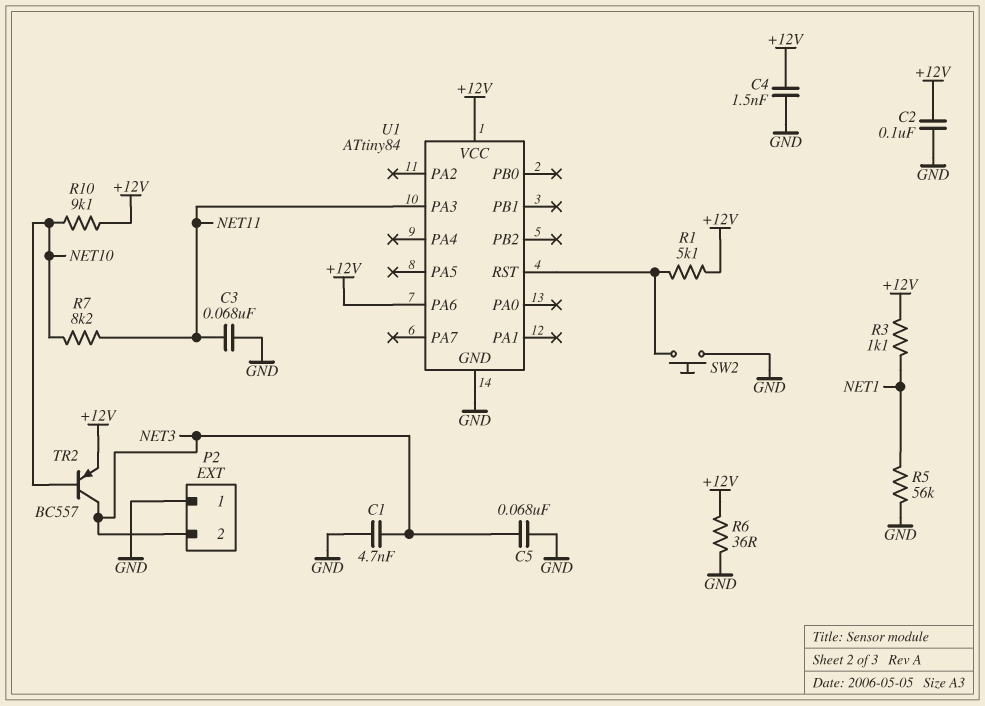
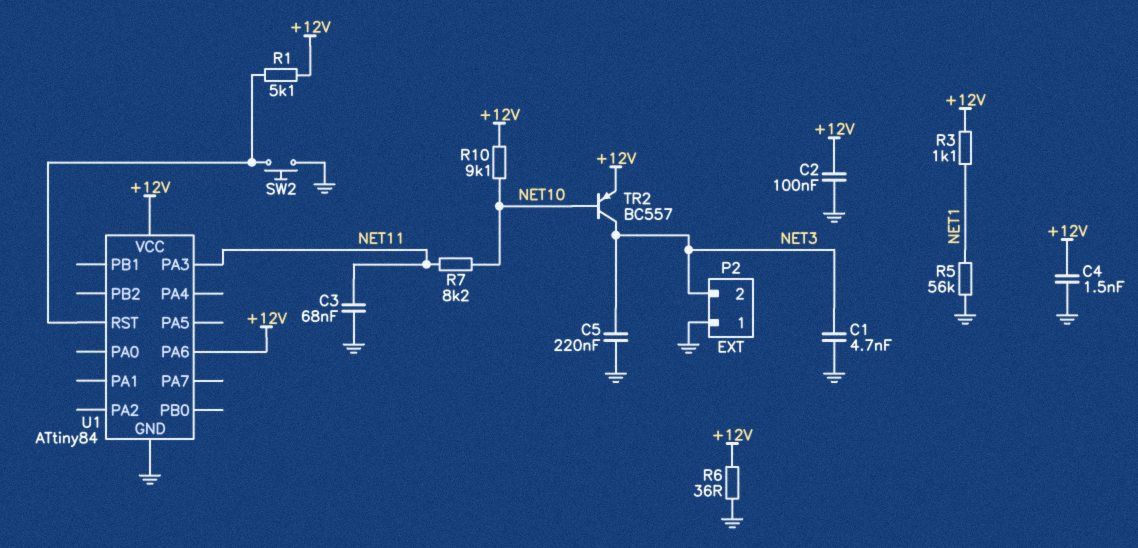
C5: 68nF (GND, NET3) -> 220nF (GND, NET3)

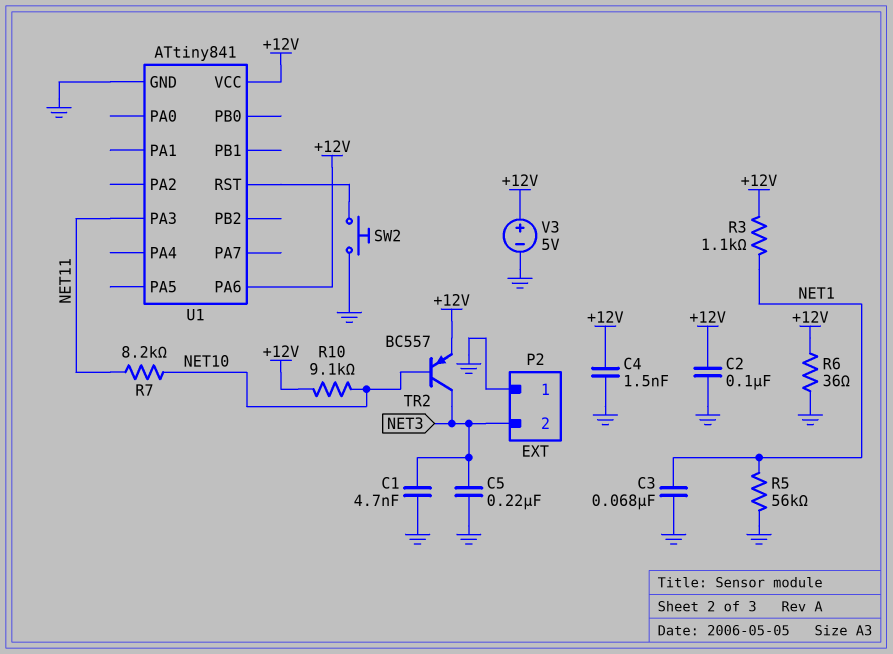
C3: 68nF (GND, NET11) -> 68nF (GND, NET1)
R1: 5.1k (+12V, U1/RST) -> none
U1: ATtiny84 -> ATtiny841
V3: none -> 5V (plus +12V, minus GND)

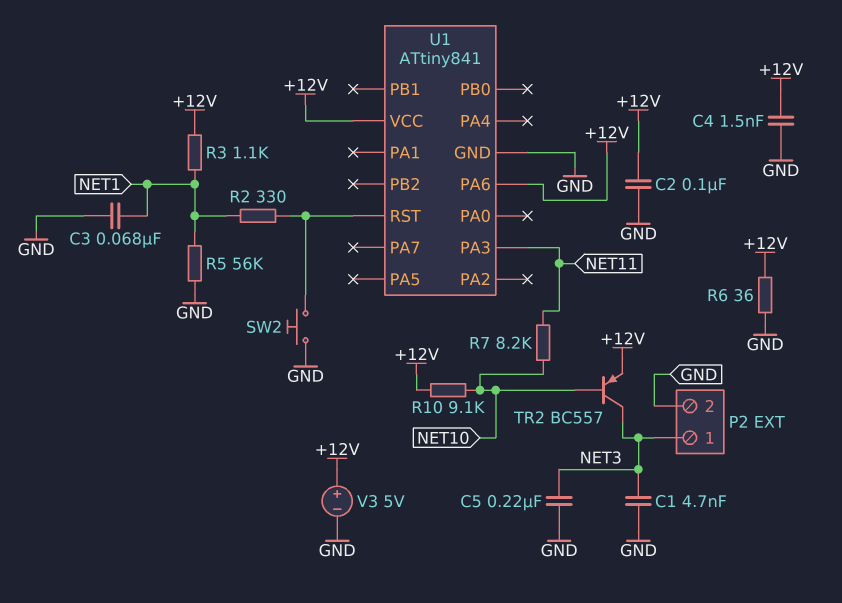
P2 pin 1: GND -> NET3
P2 pin 2: NET3 -> GND
R2: none -> 330 (NET1, U1/RST)

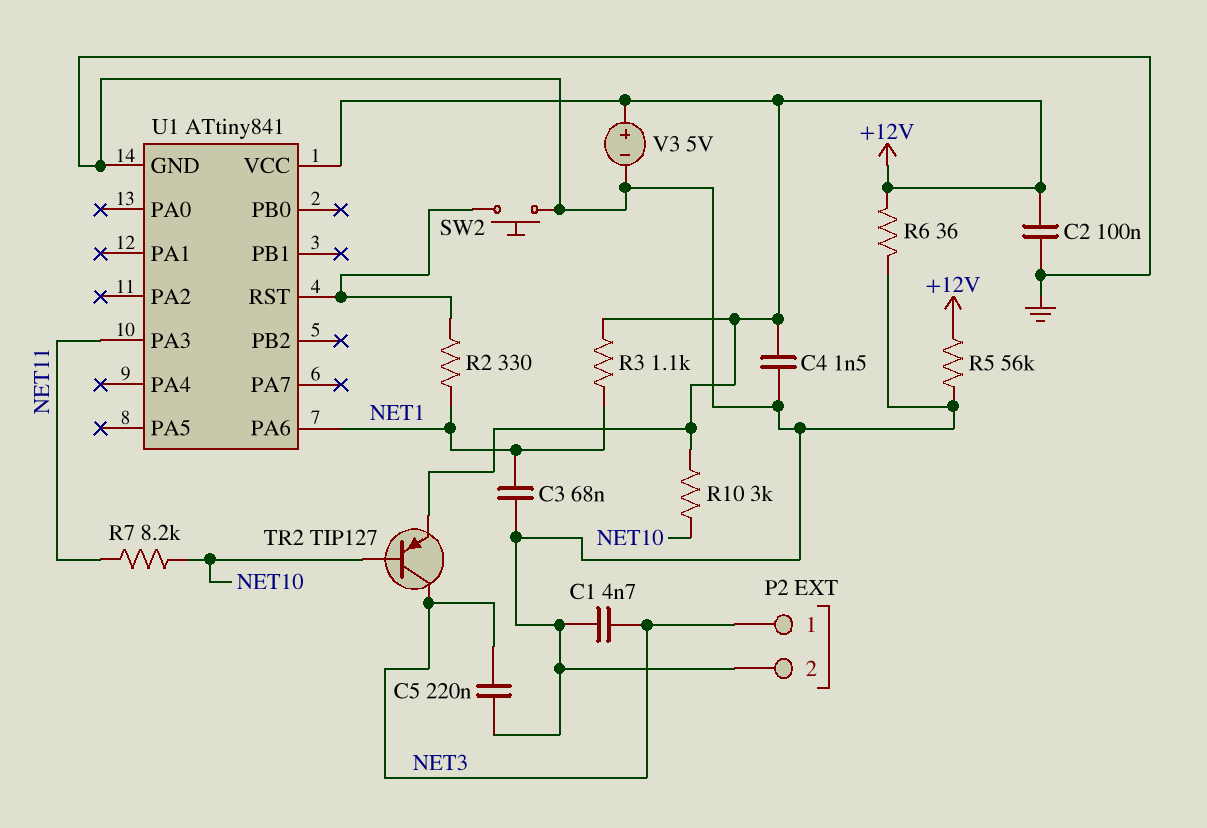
R5: 56k (GND, NET1) -> 56k (+12V, GND)
R10: 9.1k (+12V, NET10) -> 3k (+12V, NET10)
TR2: PNP BC557 (B NET10, C NET3, E +12V) -> PNP TIP127 (B NET10, C NET3, E +12V)
U1 pin PA6: +12V -> NET1

